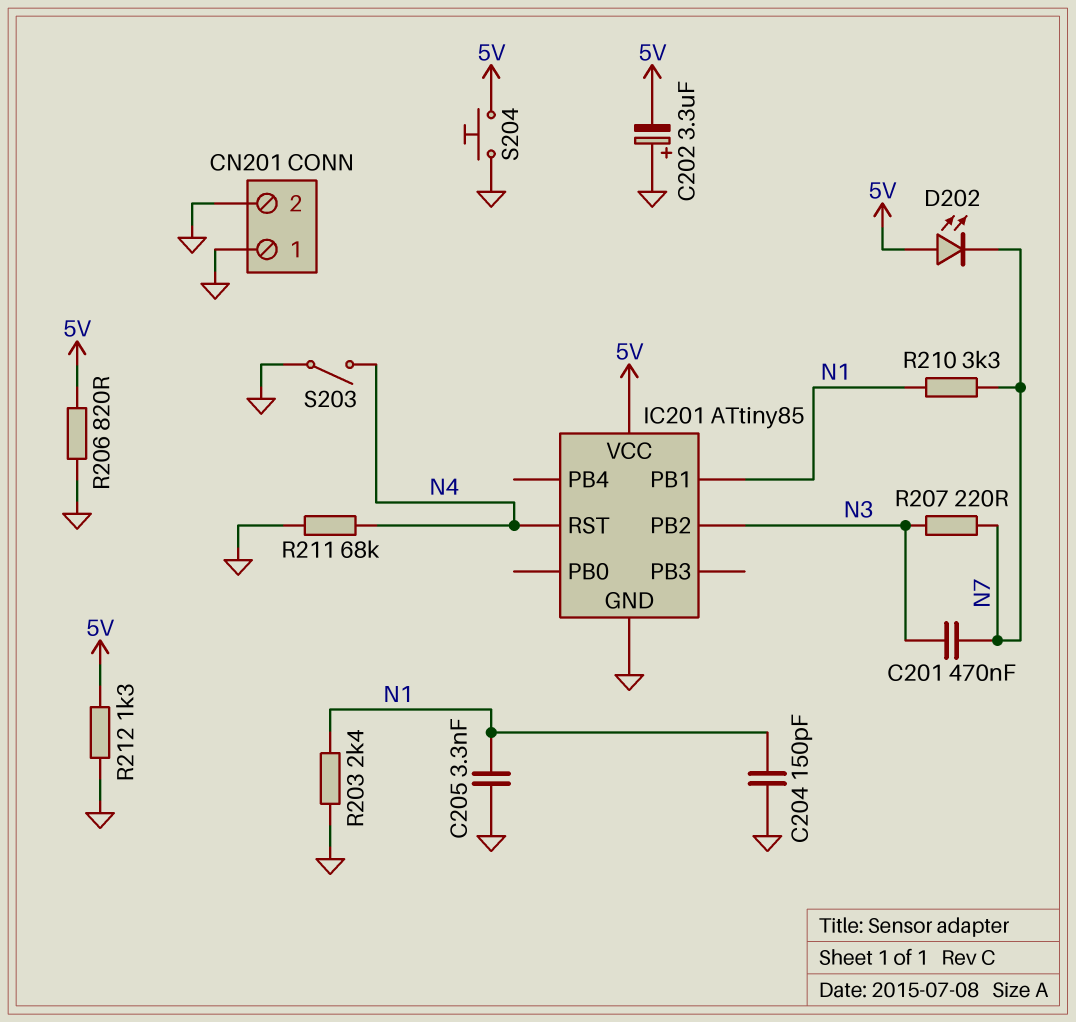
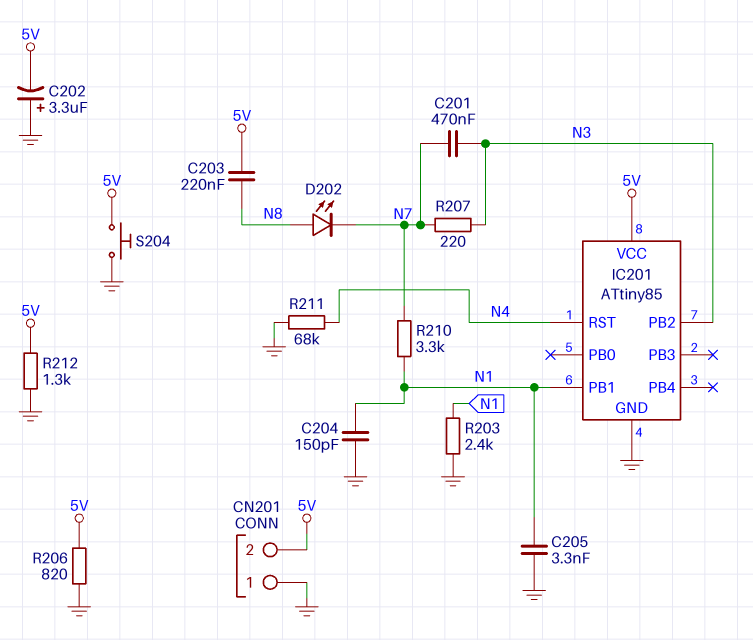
C203: none -> 220nF (5V, N8)
CN201 pin 2: GND -> 5V
D202: LED (A 5V, K N7) -> LED (A N8, K N7)
S203: switch (GND, N4) -> none

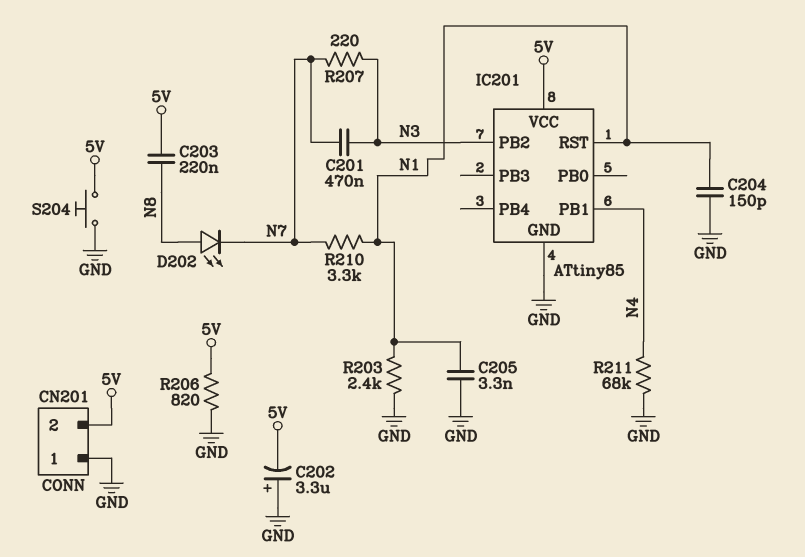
IC201 pin PB1: N1 -> N4
IC201 pin RST: N4 -> N1
R212: 1.3k (5V, GND) -> none

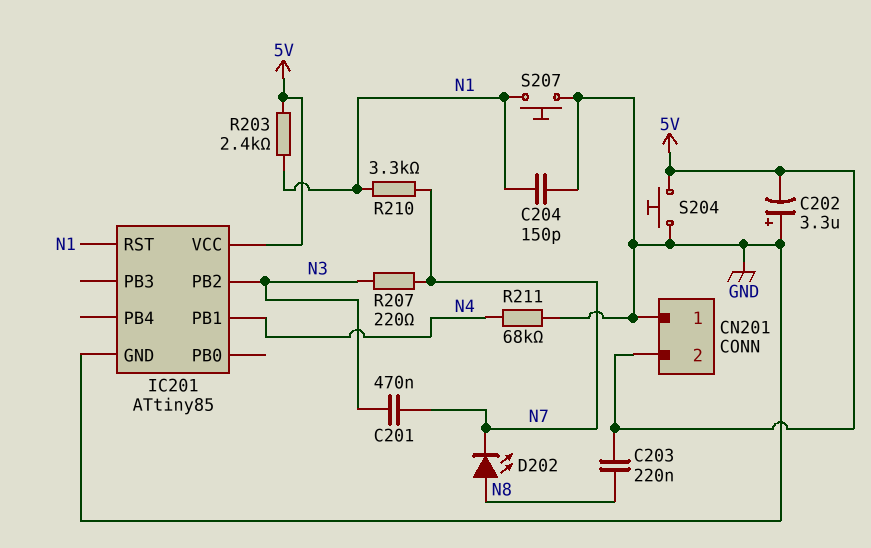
C205: 3.3nF (GND, N1) -> none
R203: 2.4k (GND, N1) -> 2.4k (5V, N1)
R206: 820 (5V, GND) -> none
S207: none -> button (GND, N1)

